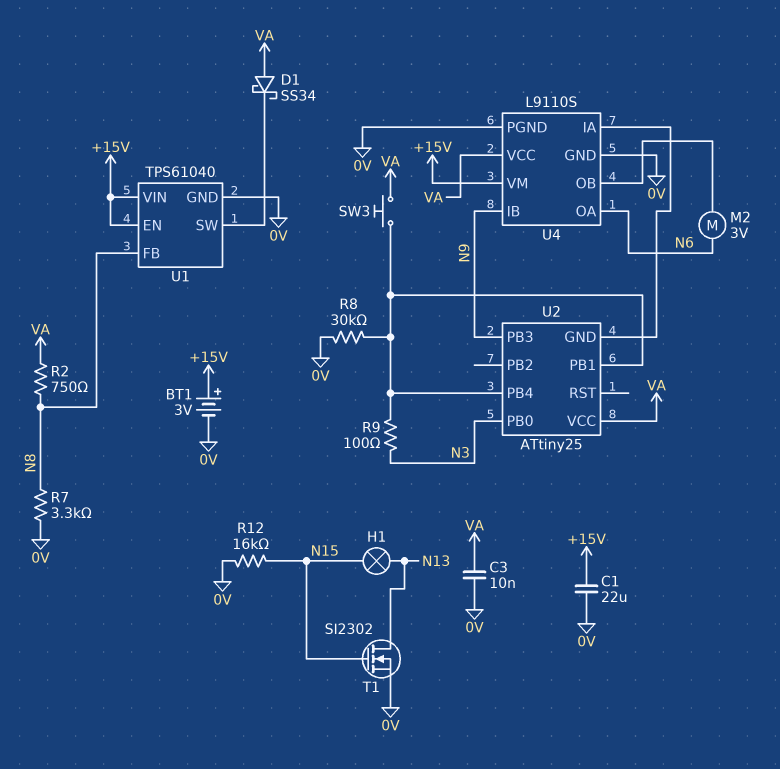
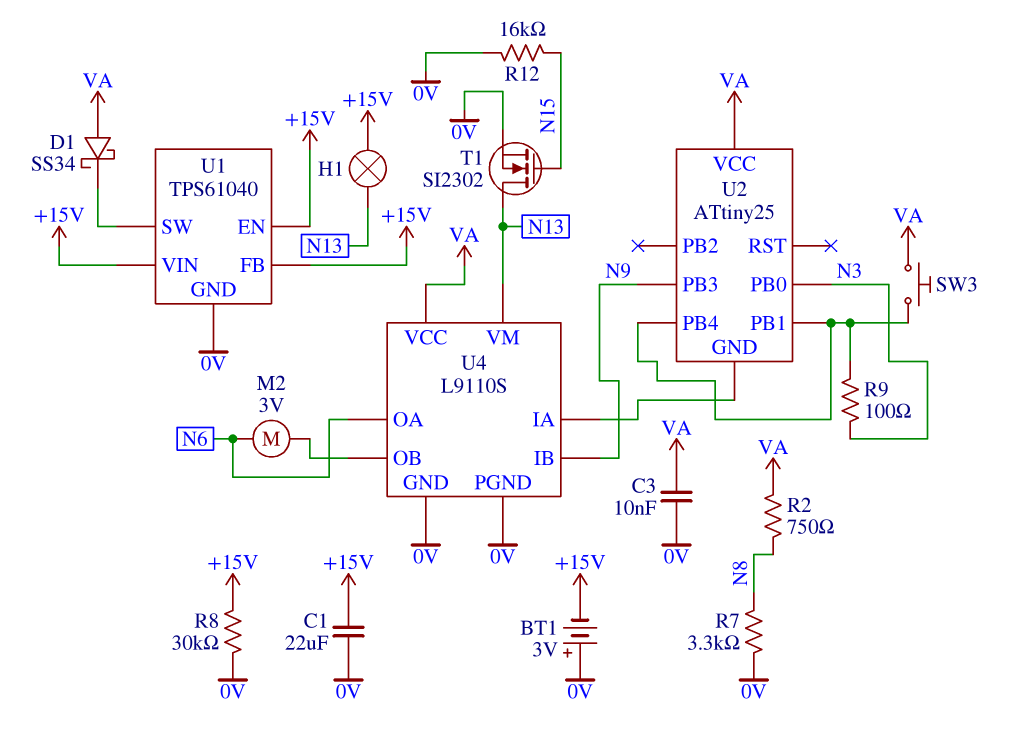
BT1: 3V (plus +15V, minus 0V) -> 3V (plus 0V, minus +15V)
H1: lamp (N13, N15) -> lamp (+15V, N13)
R8: 30k (0V, U2/PB1) -> 30k (+15V, 0V)
U1 pin FB: N8 -> +15V
U4 pin VM: +15V -> N13

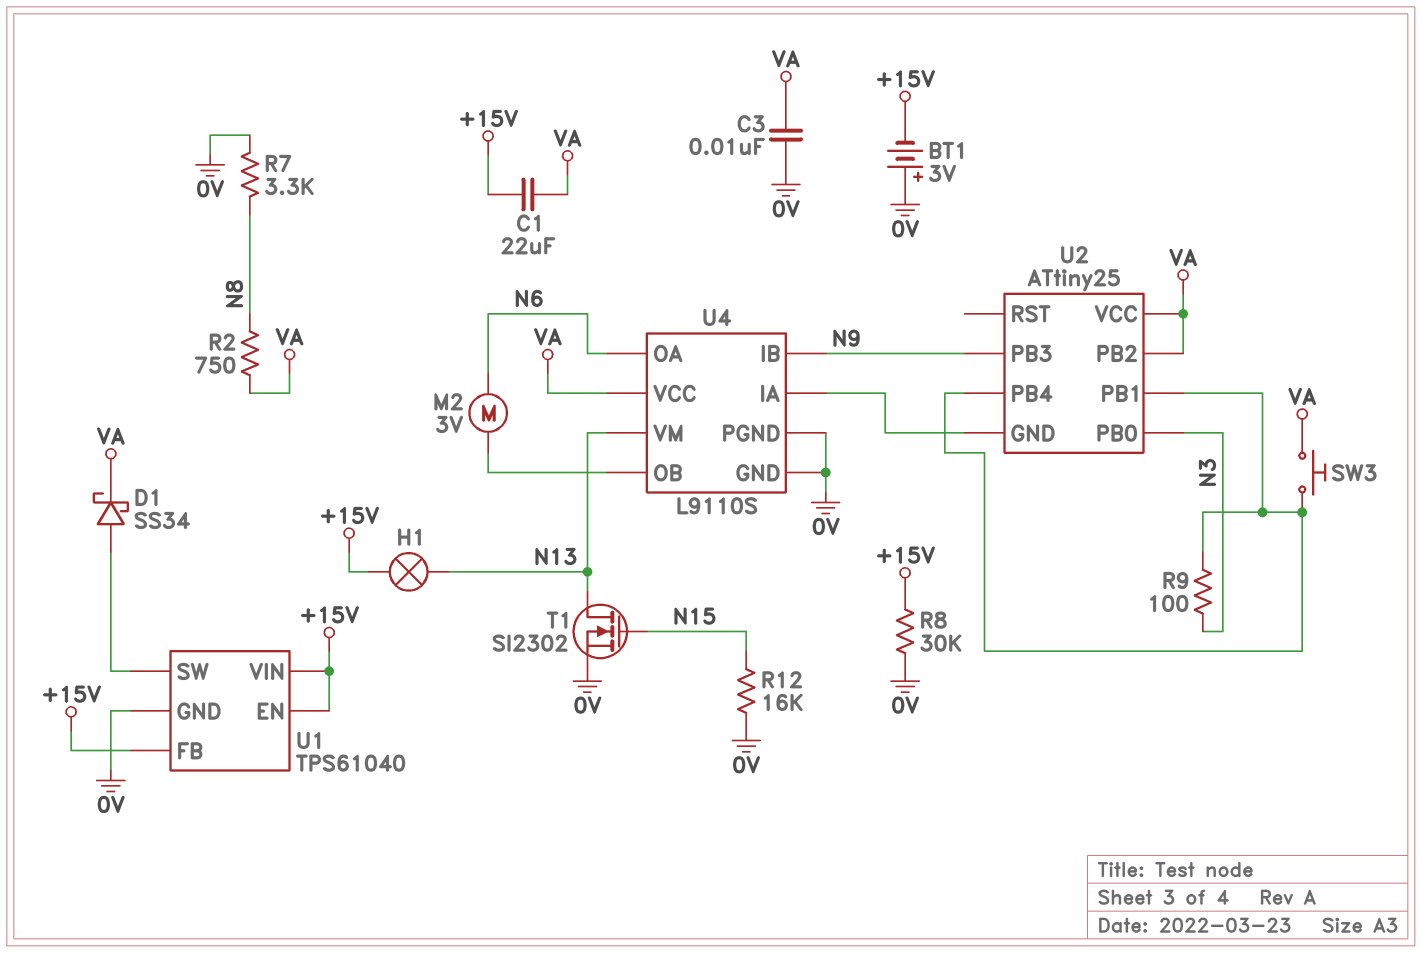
C1: 22uF (+15V, 0V) -> 22uF (+15V, VA)
D1: schottky SS34 (A VA, K U1/SW) -> schottky SS34 (A U1/SW, K VA)
U2 pin PB2: none -> VA

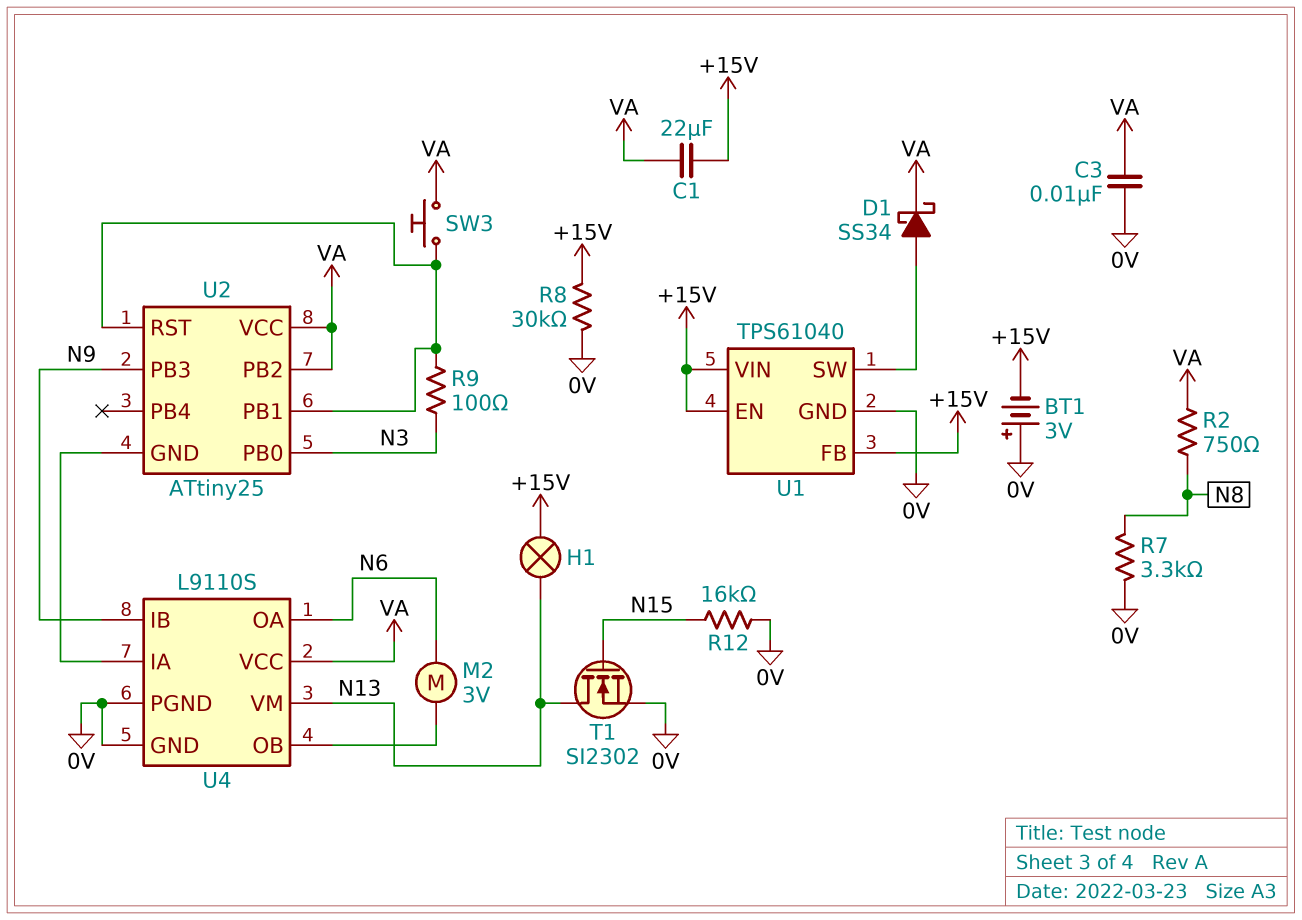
U2 pin PB4: U2/PB1 -> none
U2 pin RST: none -> U2/PB1

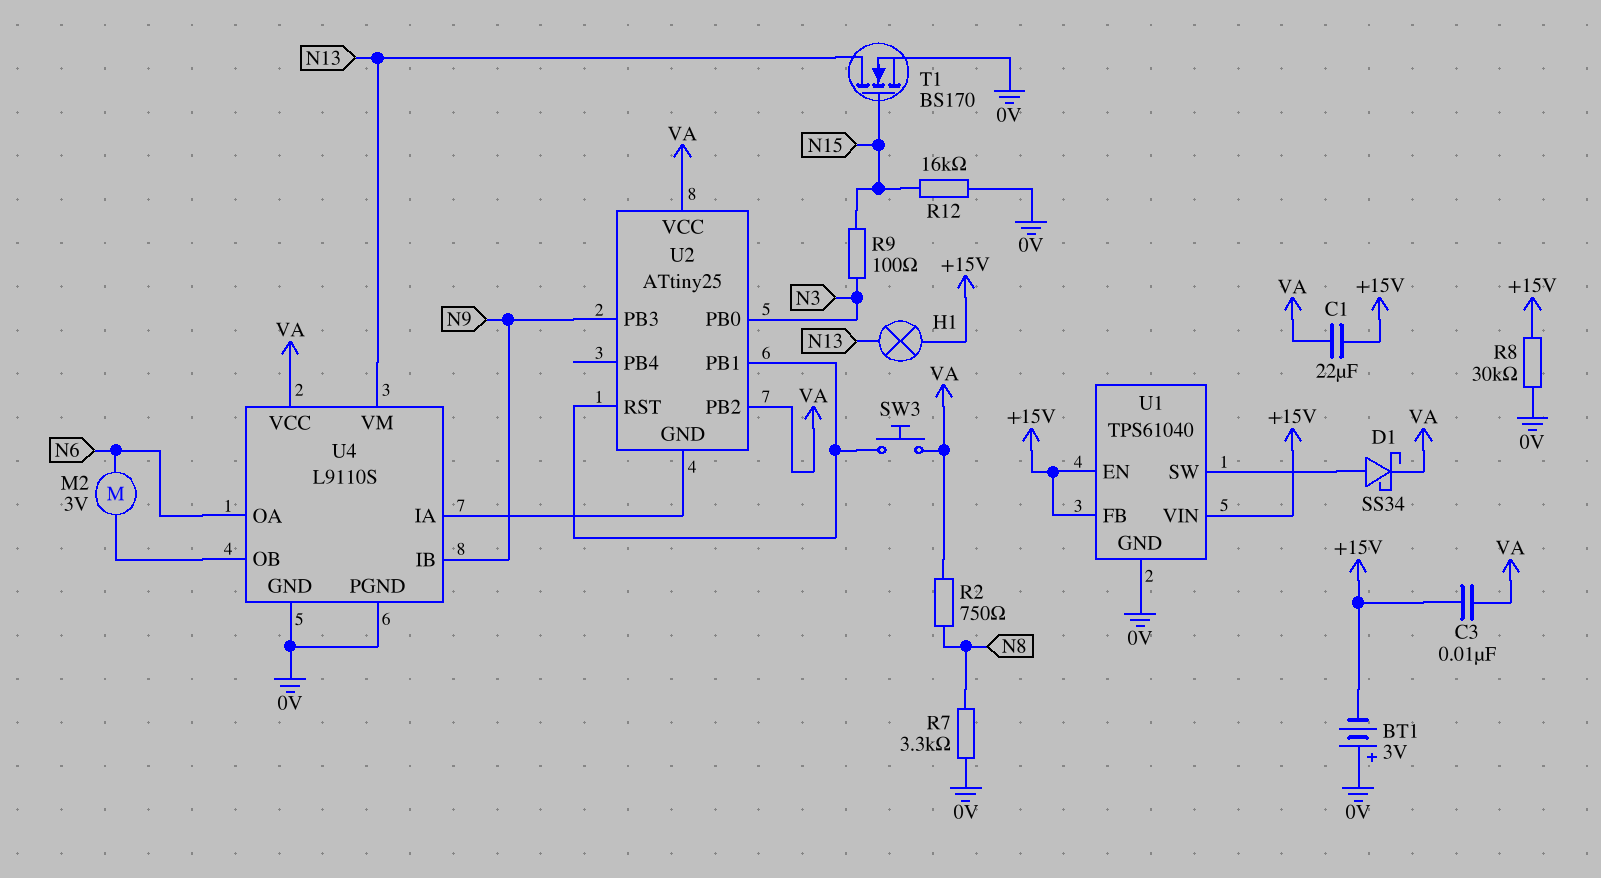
C3: 10nF (0V, VA) -> 10nF (+15V, VA)
R9: 100 (N3, U2/PB1) -> 100 (N3, N15)
T1: NMOS SI2302 (G N15, D N13, S 0V) -> NMOS BS170 (G N15, D N13, S 0V)

